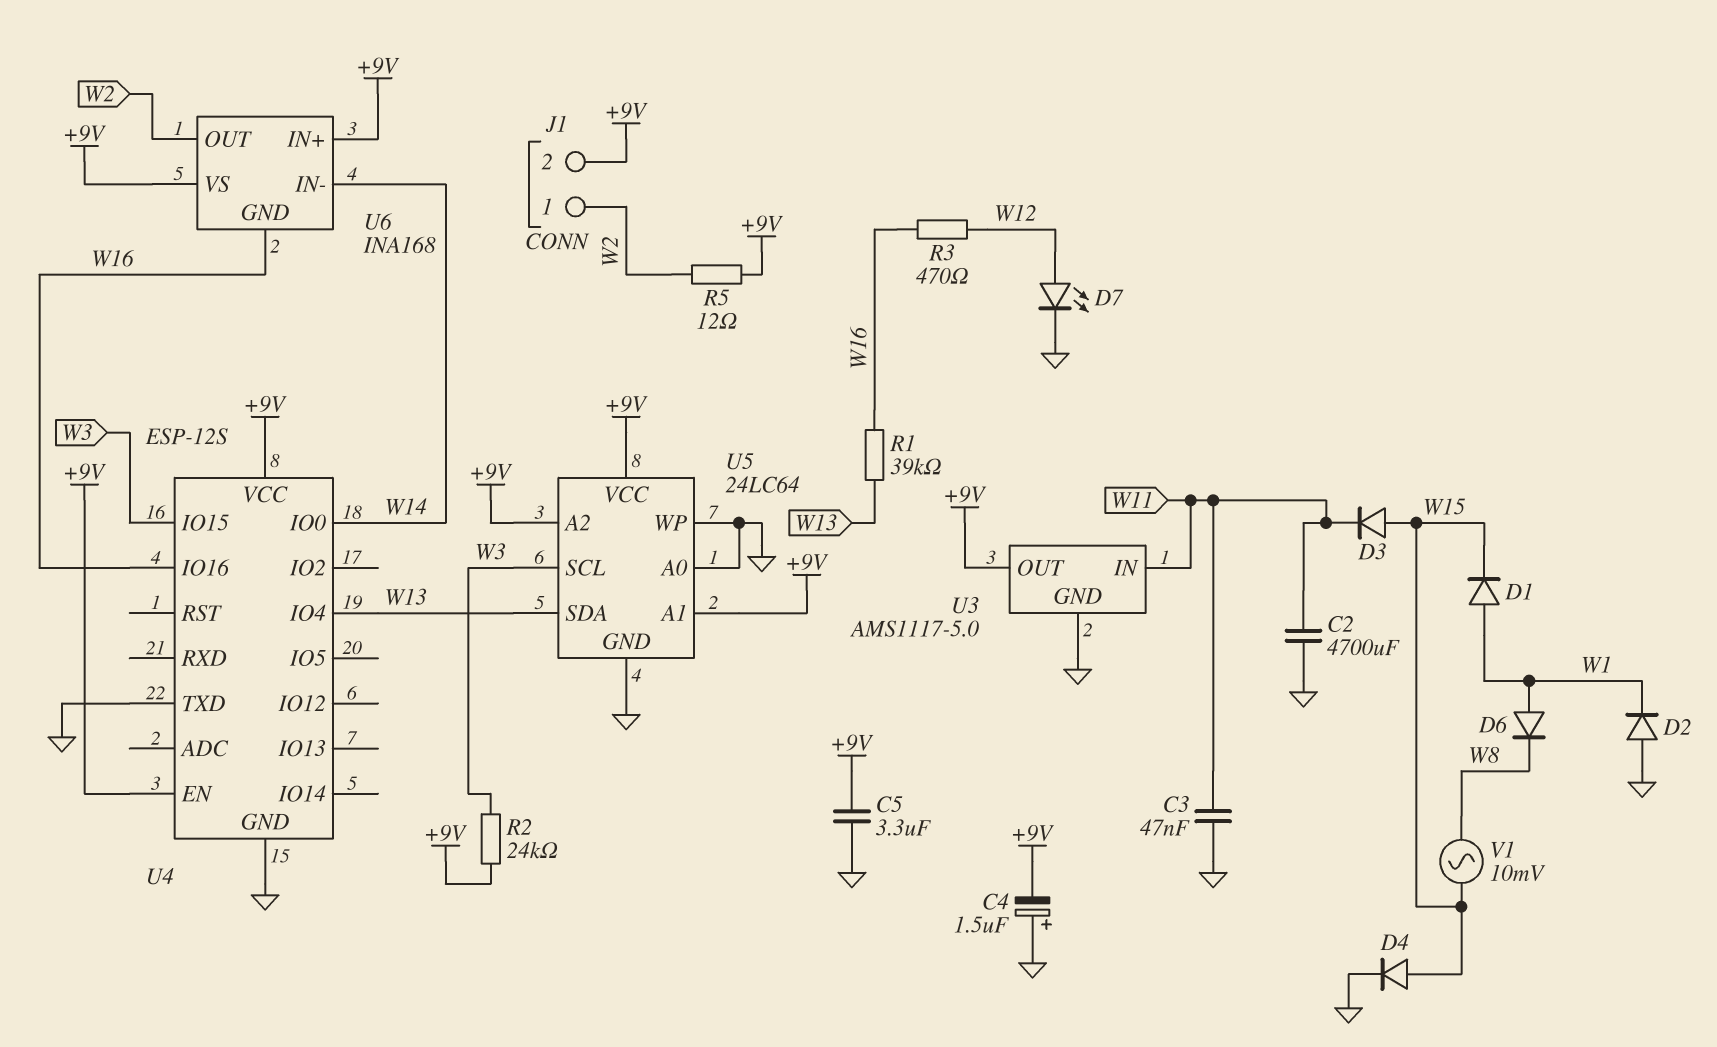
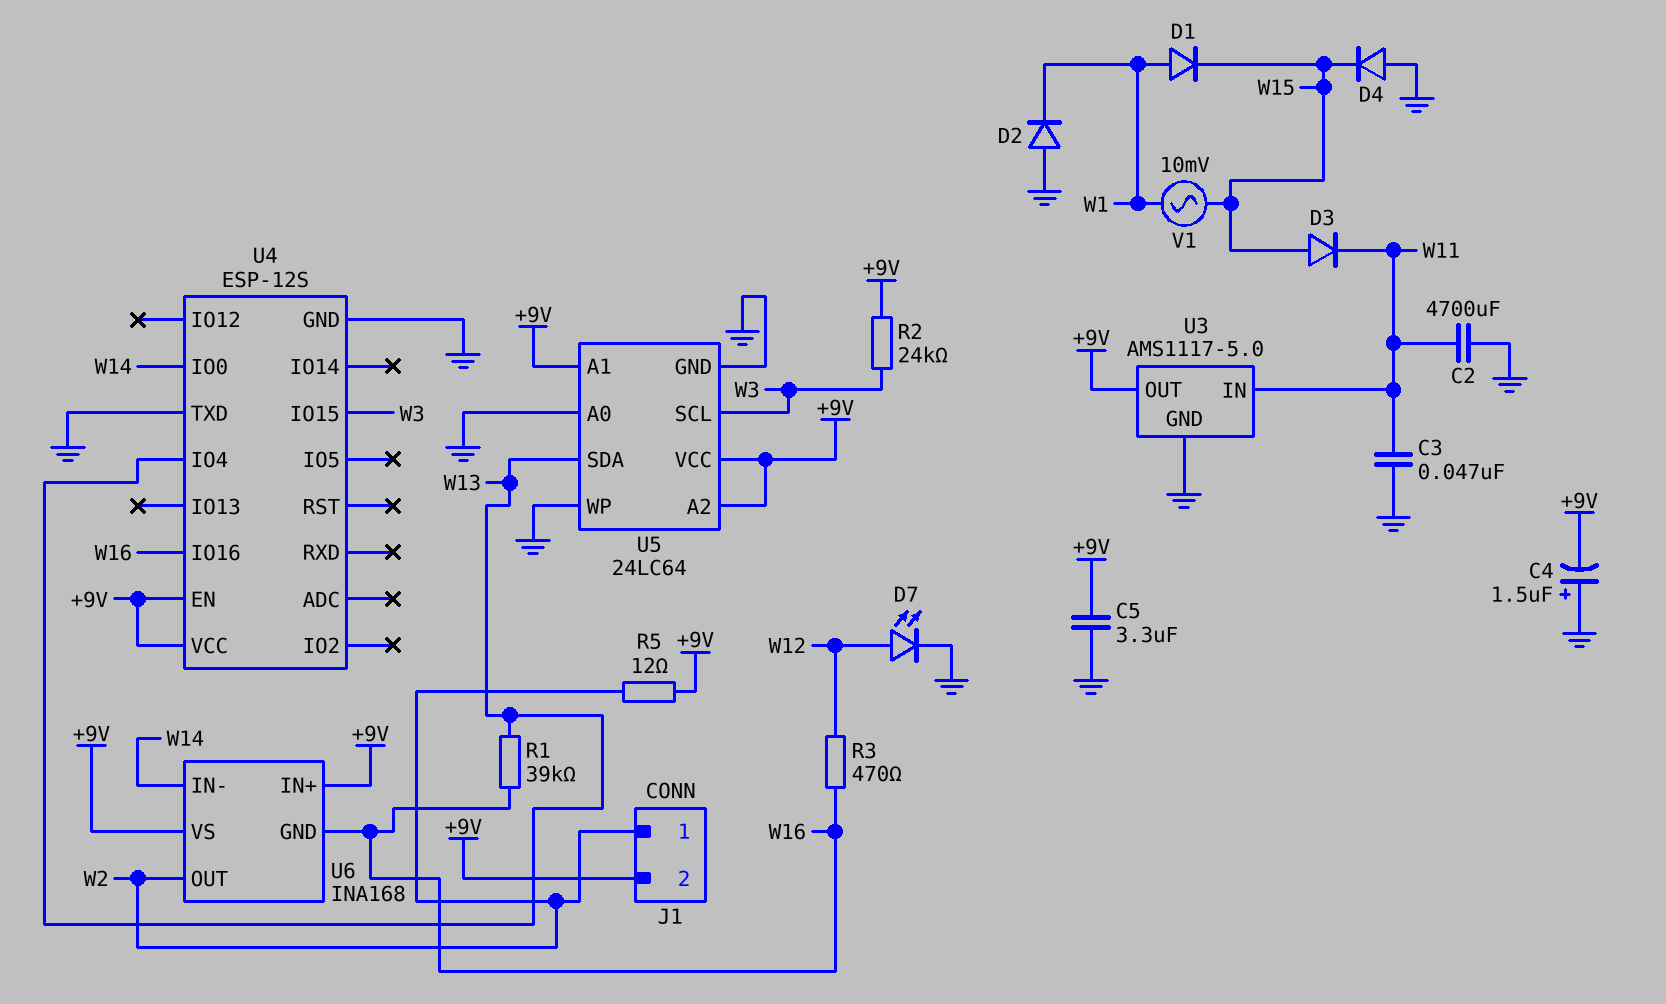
D4: diode (A W15, K GND) -> diode (A GND, K W15)
D6: diode (A W1, K W8) -> none
V1: AC 10mV (W8, W15) -> AC 10mV (W1, W15)

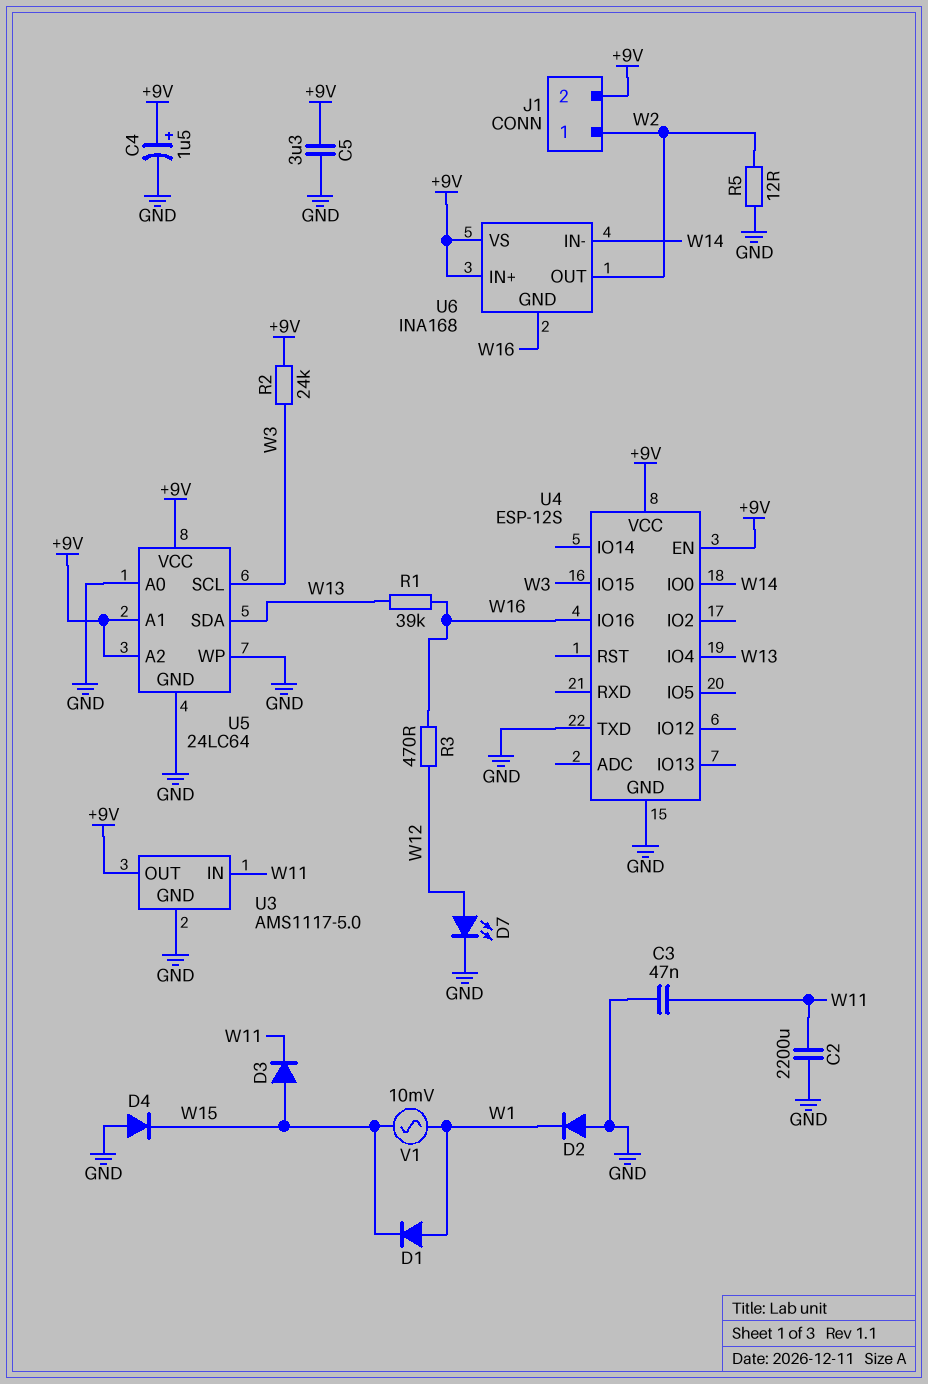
C2: 4700uF (GND, W11) -> 2200uF (GND, W11)
C4: 1.5uF (plus GND, minus +9V) -> 1.5uF (plus +9V, minus GND)
R5: 12 (+9V, W2) -> 12 (GND, W2)

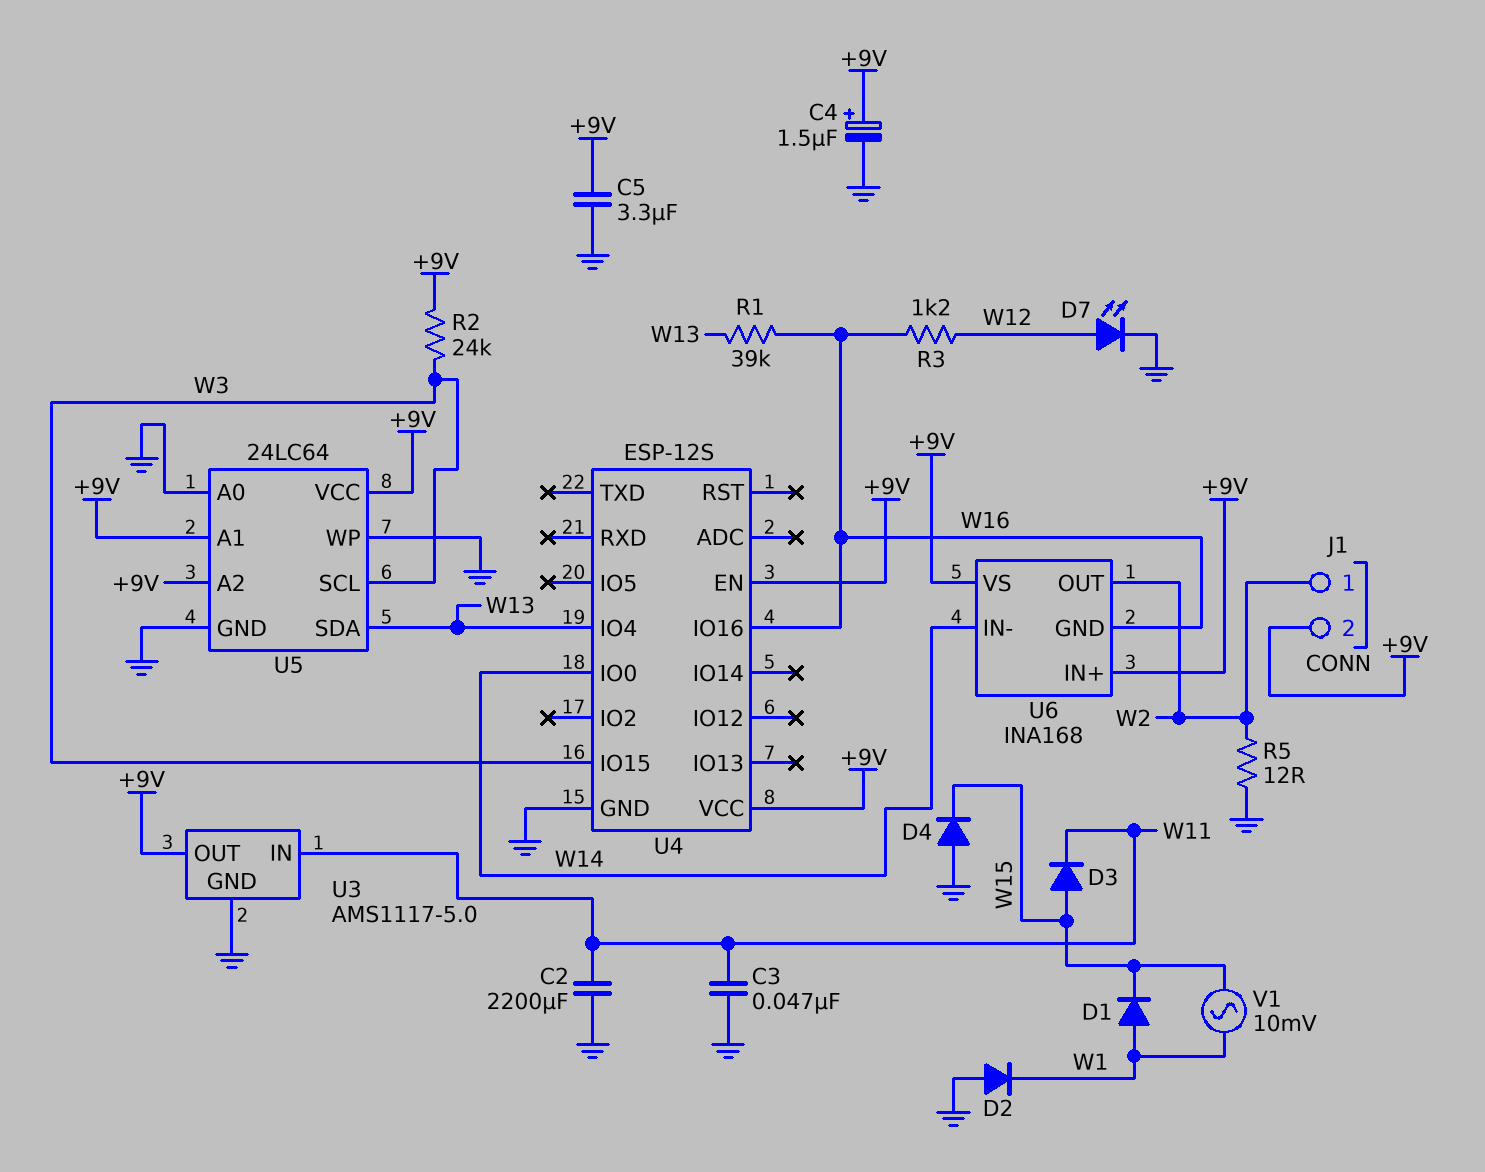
R3: 470 (W12, W16) -> 1.2k (W12, W16)
U4 pin TXD: GND -> none

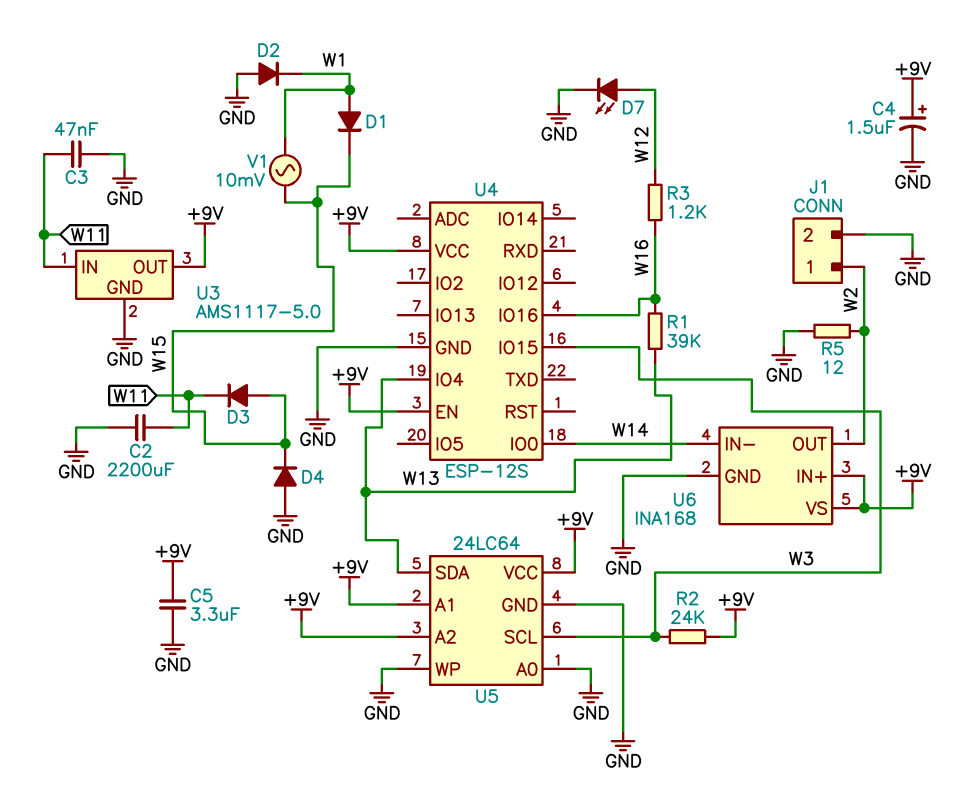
J1 pin 2: +9V -> GND
U6 pin GND: W16 -> GND

